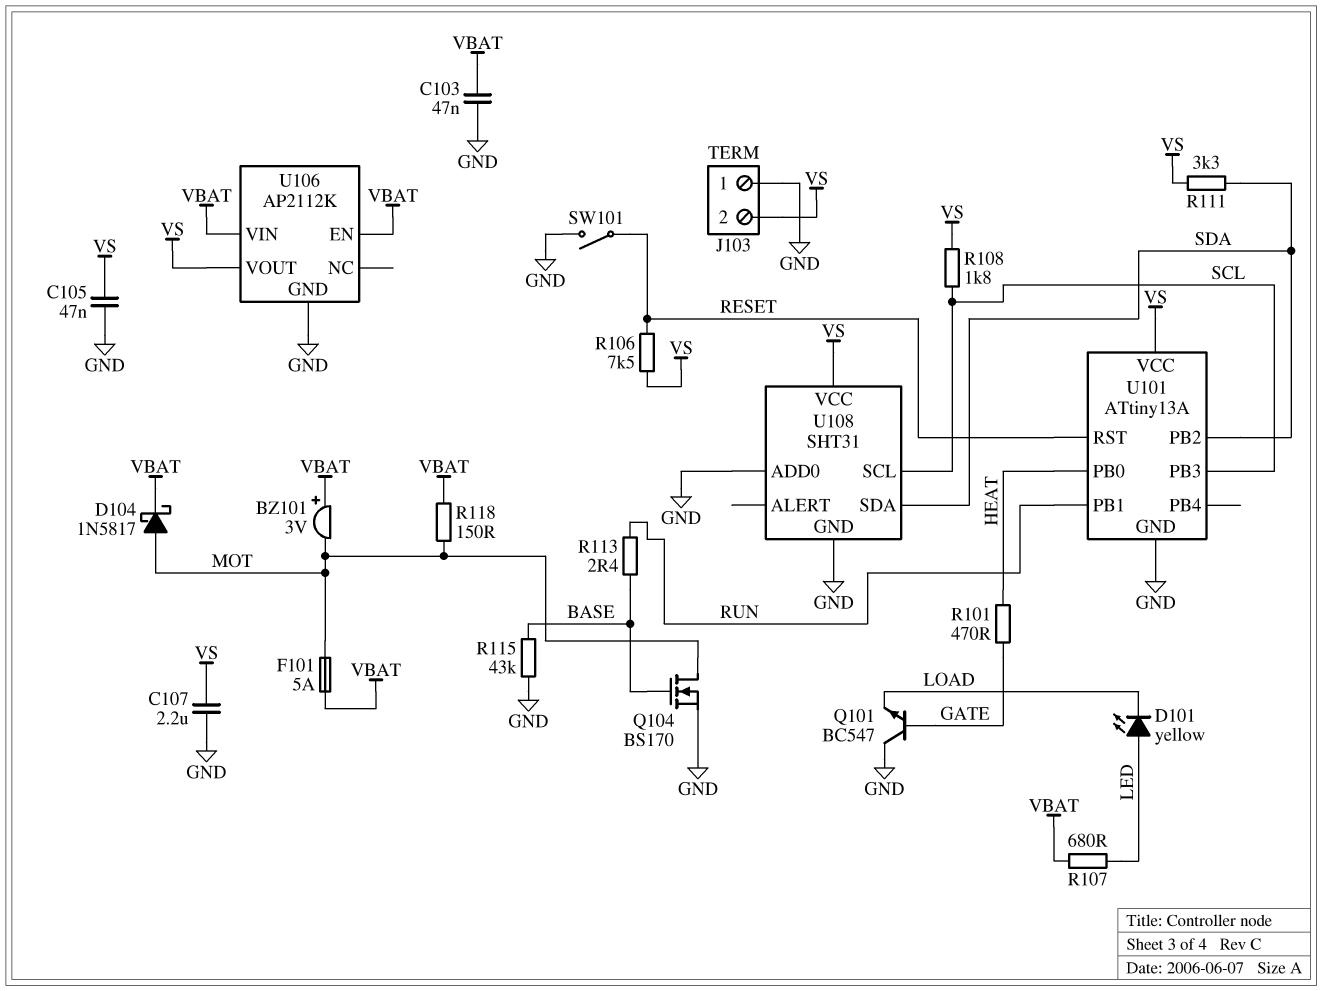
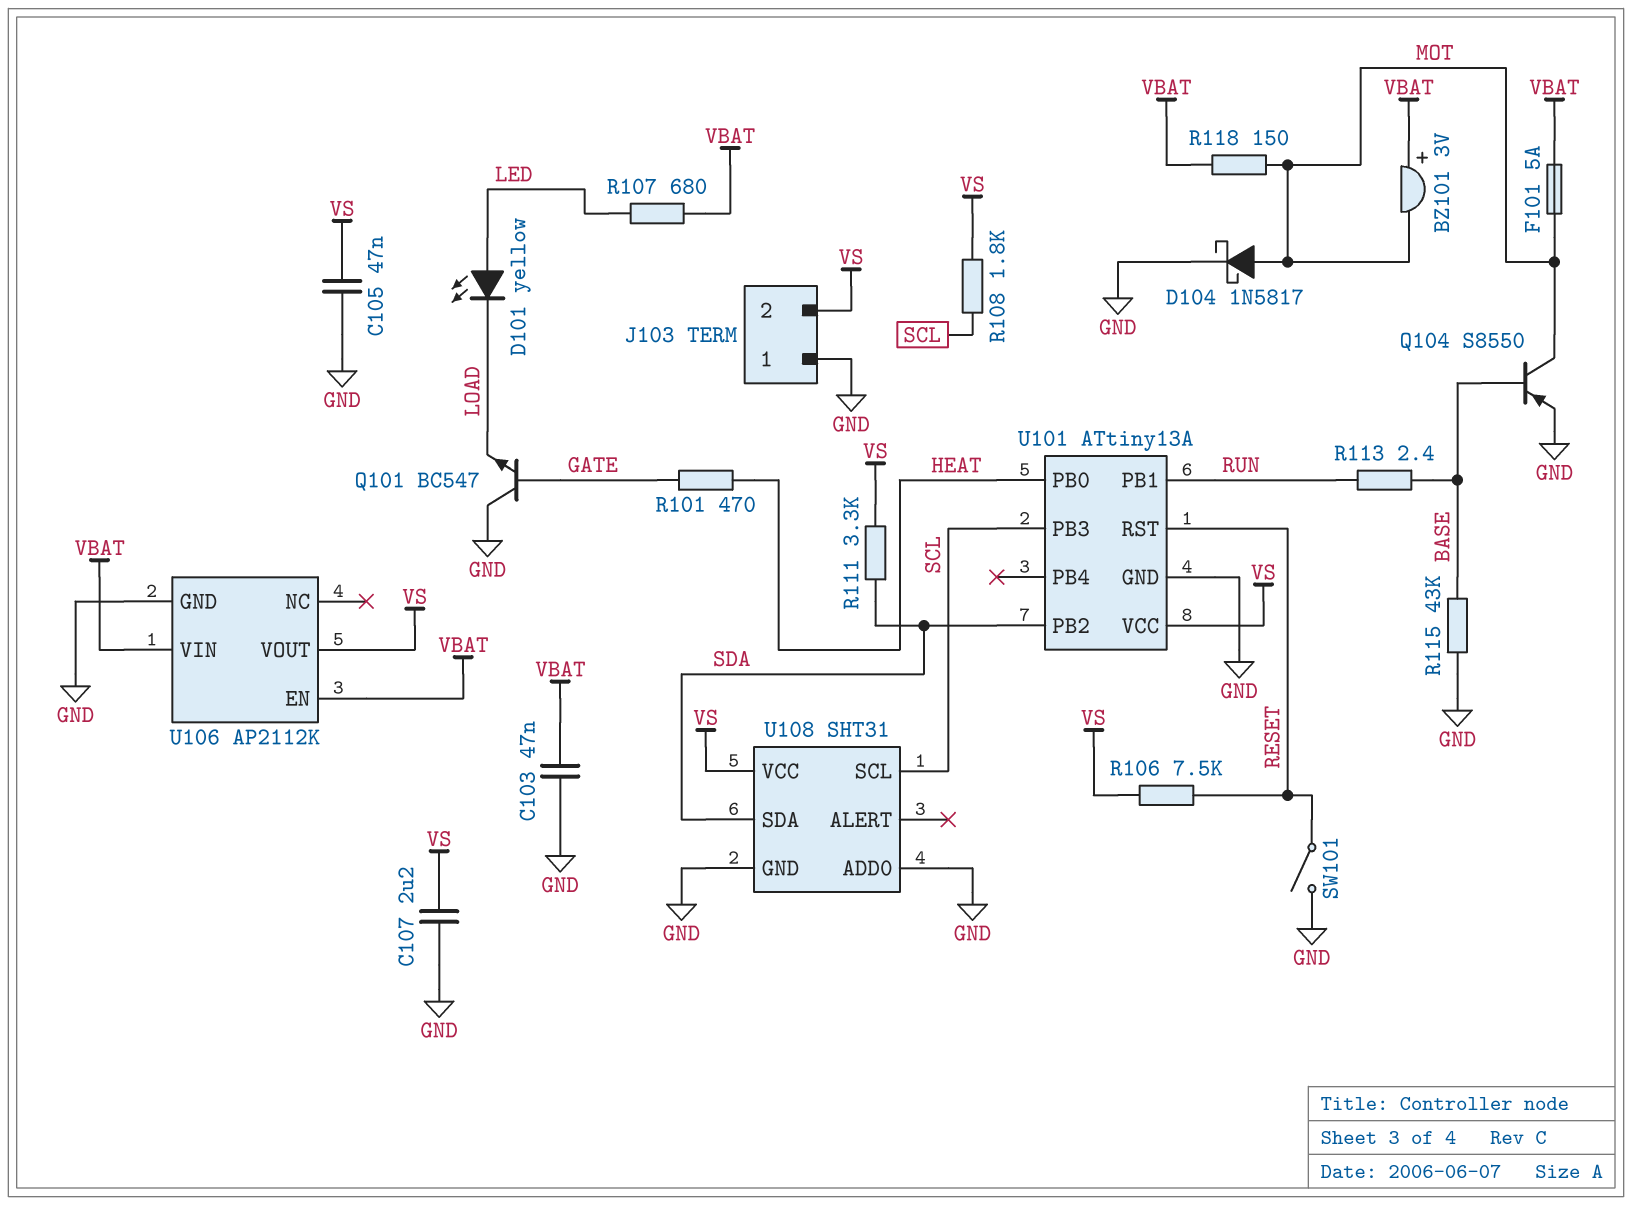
D104: schottky 1N5817 (A MOT, K VBAT) -> schottky 1N5817 (A MOT, K GND)
Q104: NMOS BS170 (G BASE, D MOT, S GND) -> PNP S8550 (B BASE, C MOT, E GND)

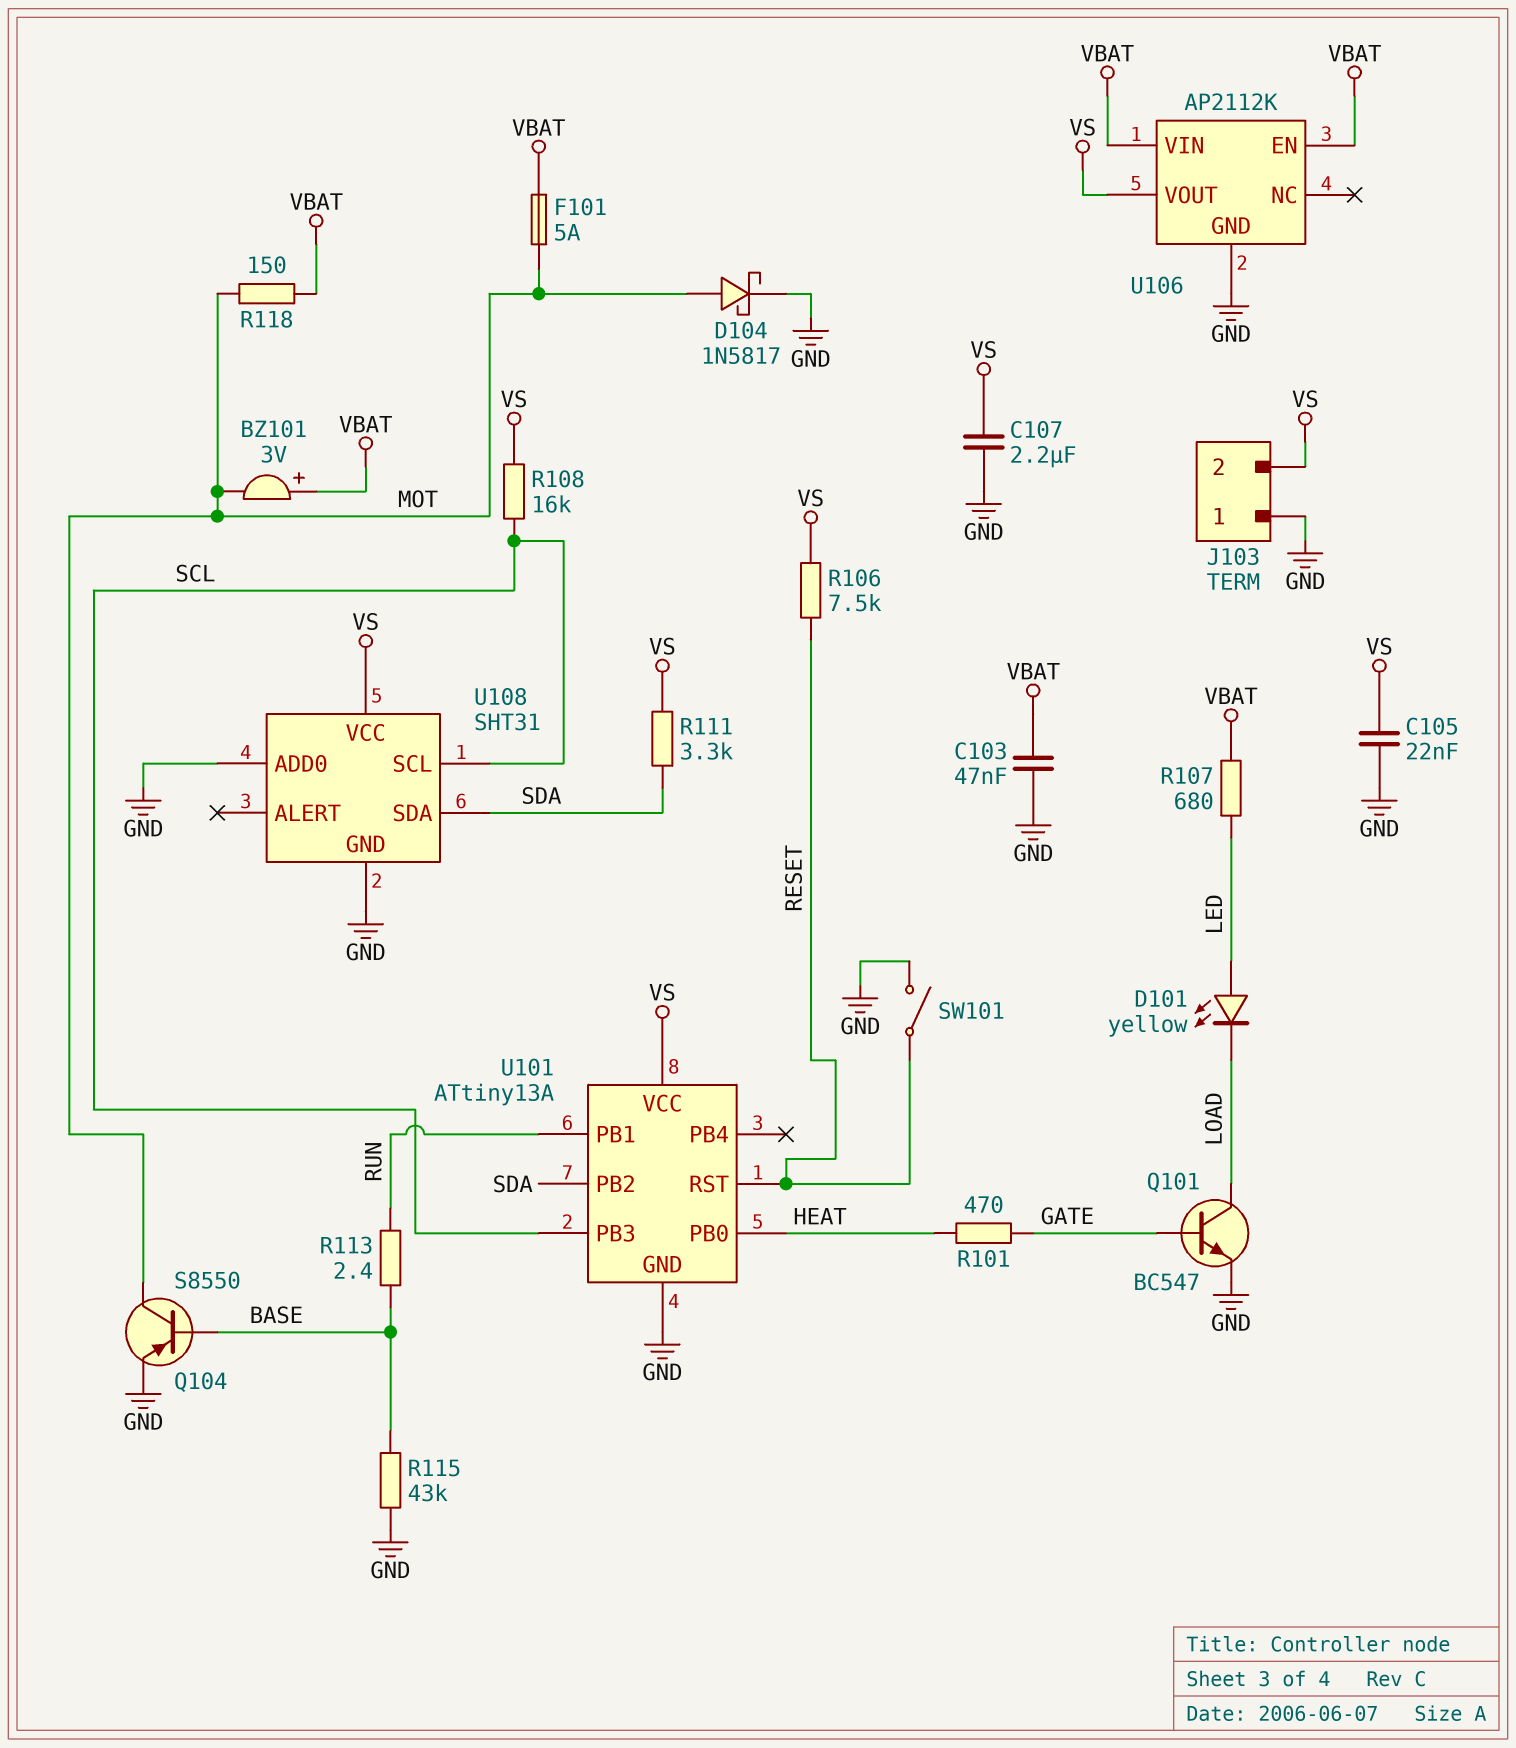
C105: 47nF (GND, VS) -> 22nF (GND, VS)
Q101: NPN BC547 (B GATE, C GND, E LOAD) -> NPN BC547 (B GATE, C LOAD, E GND)
R108: 1.8k (SCL, VS) -> 16k (SCL, VS)

